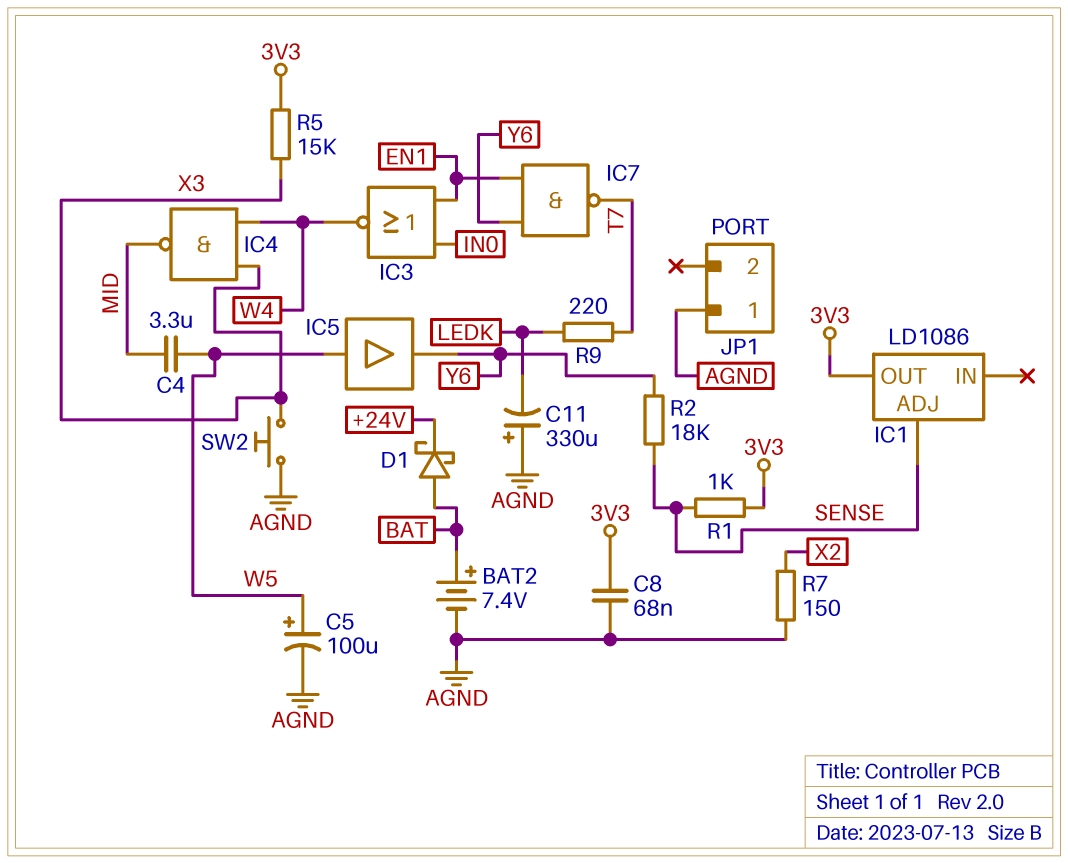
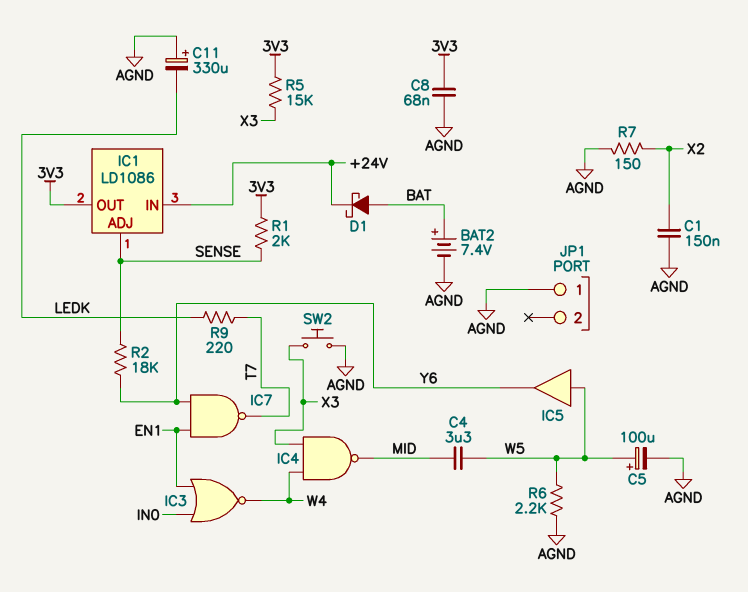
C1: none -> 150nF (AGND, X2)
IC1 pin IN: none -> +24V
R1: 1k (3V3, SENSE) -> 2k (3V3, SENSE)
R6: none -> 2.2k (AGND, W5)

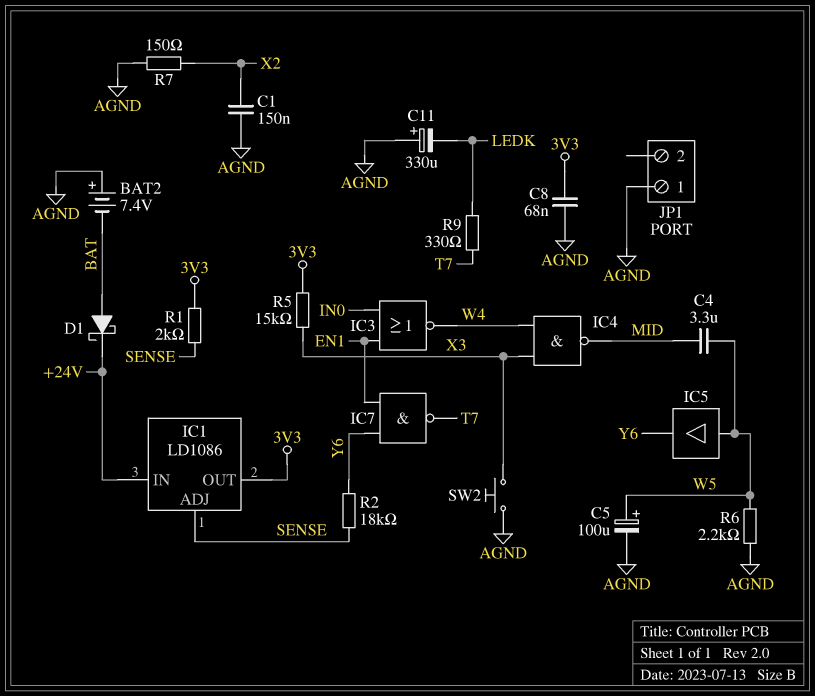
BAT2: 7.4V (plus BAT, minus AGND) -> 7.4V (plus AGND, minus BAT)
R9: 220 (LEDK, T7) -> 330 (LEDK, T7)

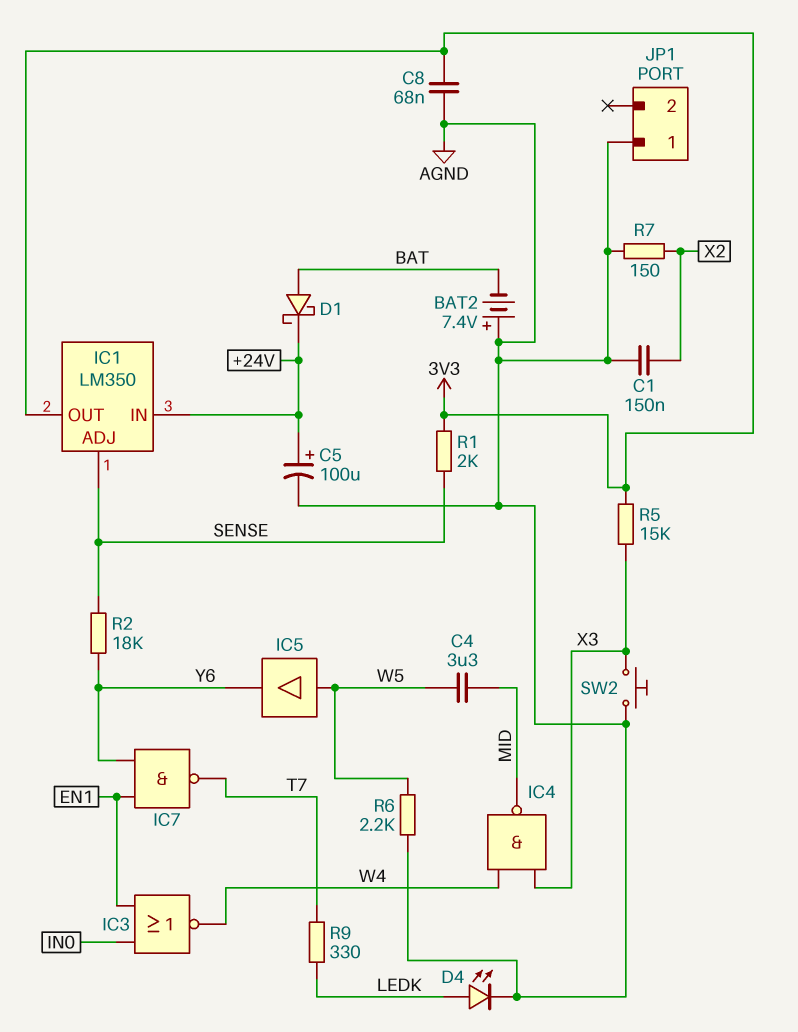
C5: 100uF (plus W5, minus AGND) -> 100uF (plus +24V, minus AGND)
C11: 330uF (plus AGND, minus LEDK) -> none
D4: none -> LED (A LEDK, K AGND)
IC1: LD1086 -> LM350

